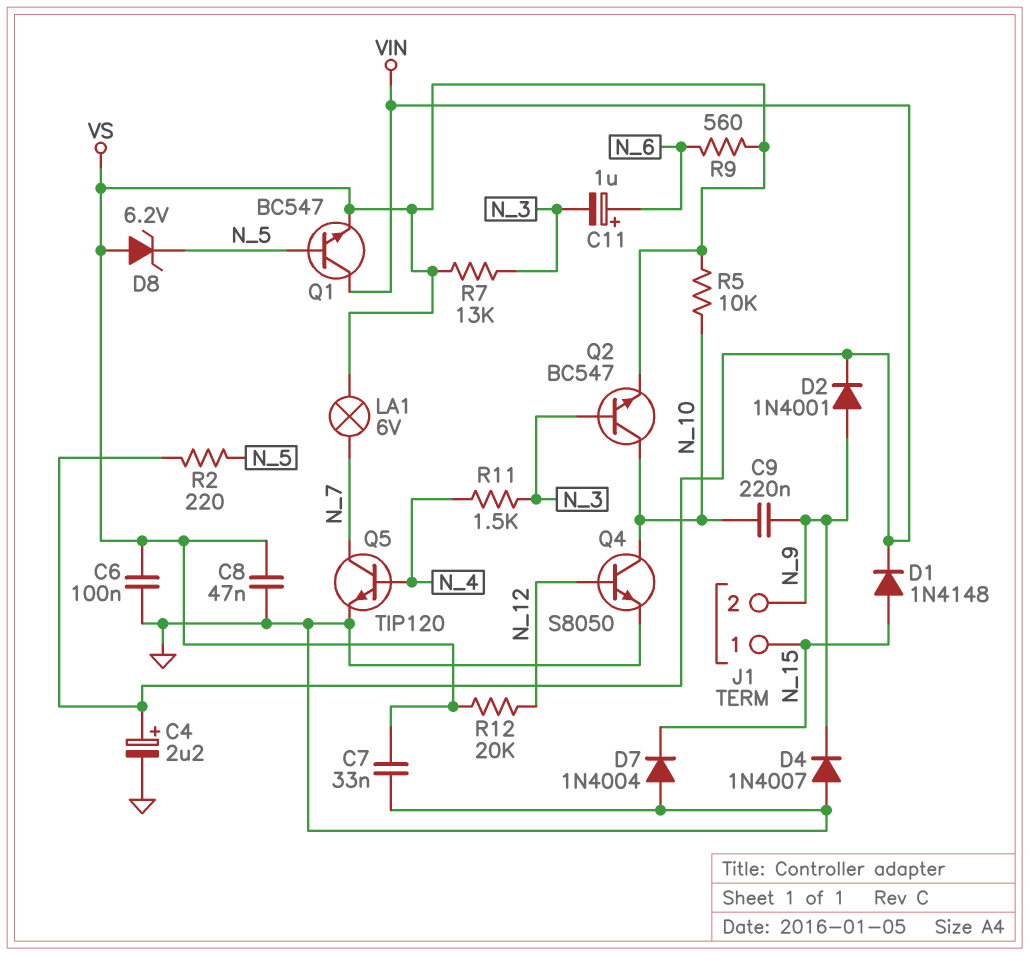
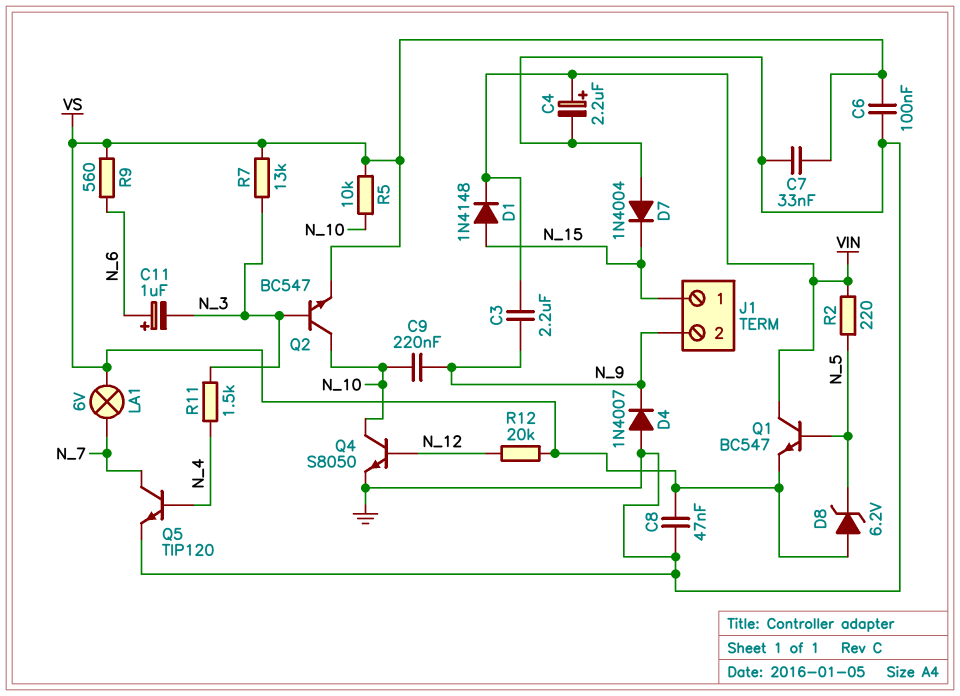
C3: none -> 2.2uF (N_9, VIN)
D2: diode 1N4001 (A N_9, K VIN) -> none

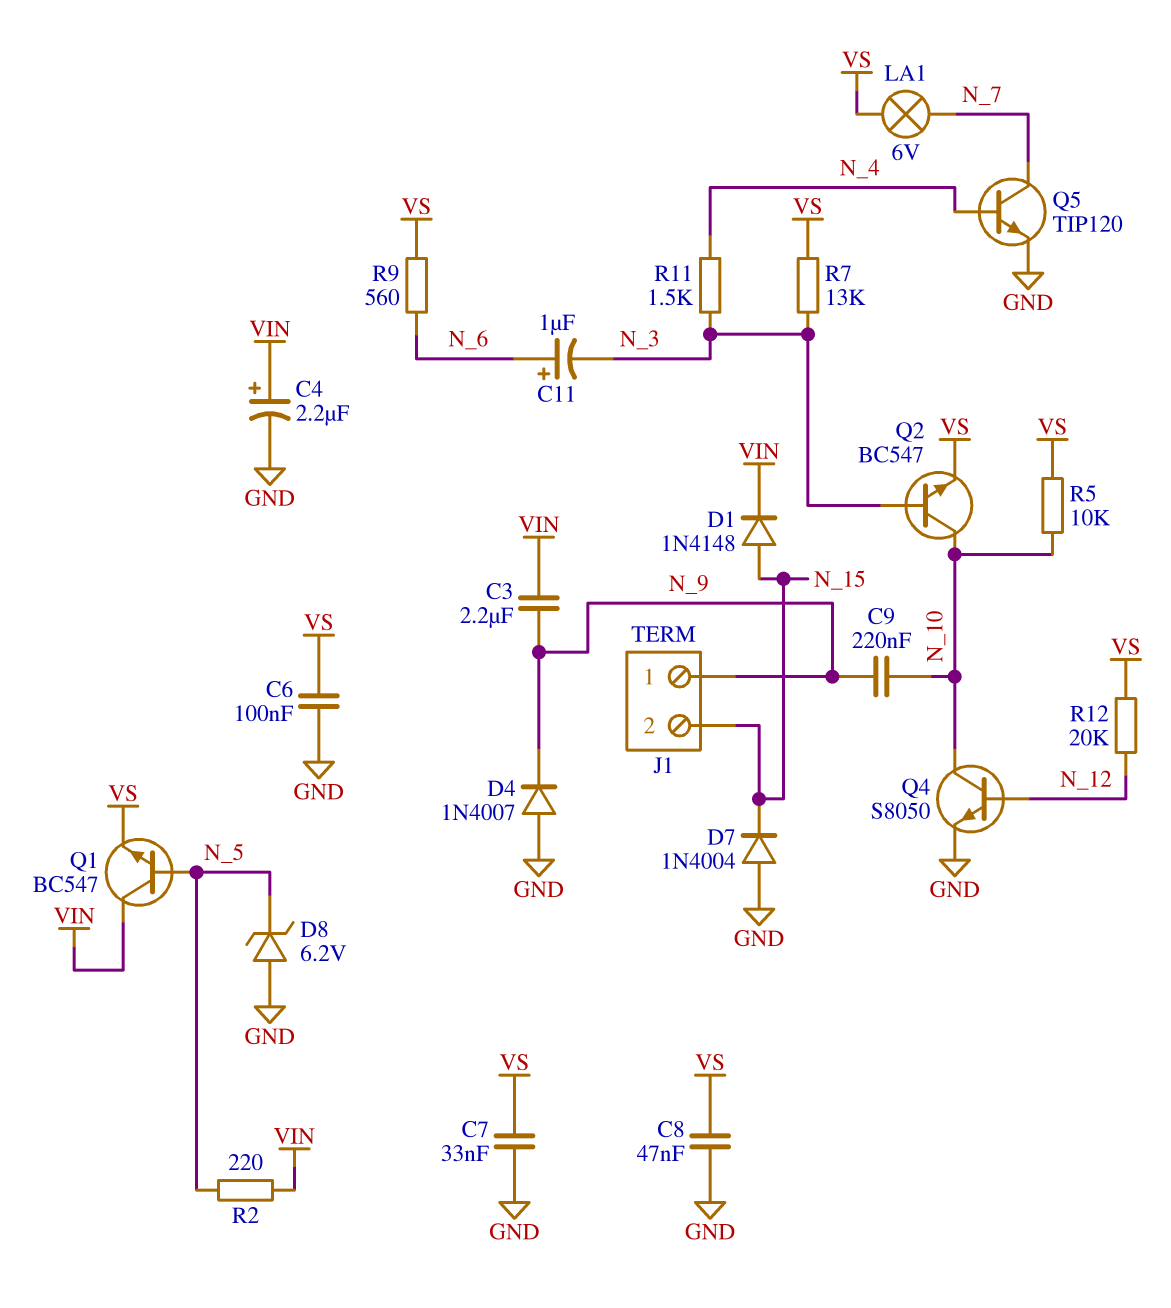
D8: zener 6.2V (A VS, K N_5) -> zener 6.2V (A GND, K N_5)
J1 pin 1: N_15 -> N_9
J1 pin 2: N_9 -> N_15

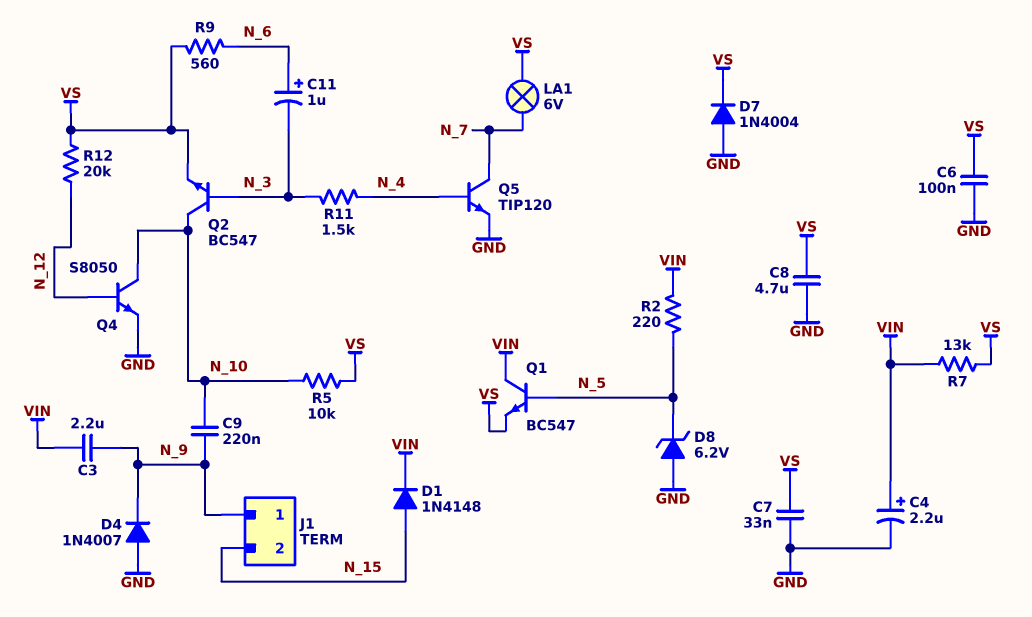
C8: 47nF (GND, VS) -> 4.7uF (GND, VS)
D7: diode 1N4004 (A GND, K N_15) -> diode 1N4004 (A GND, K VS)
R7: 13k (N_3, VS) -> 13k (VIN, VS)

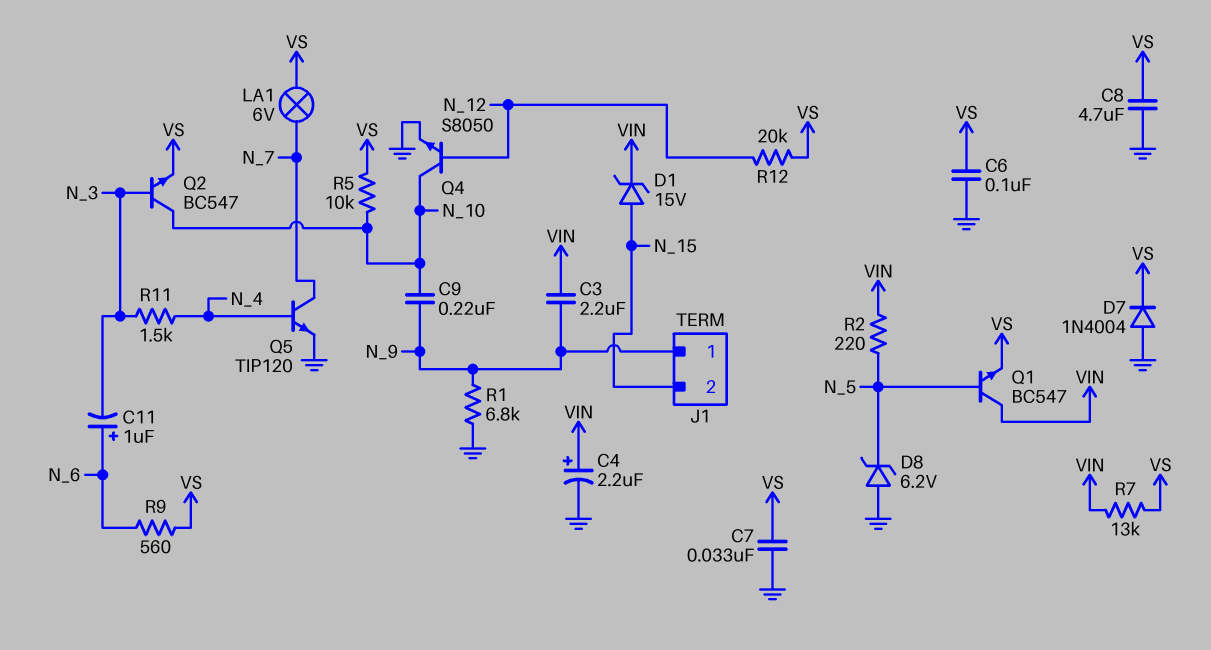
D1: diode 1N4148 (A N_15, K VIN) -> zener 15V (A N_15, K VIN)
D4: diode 1N4007 (A GND, K N_9) -> none
R1: none -> 6.8k (GND, N_9)

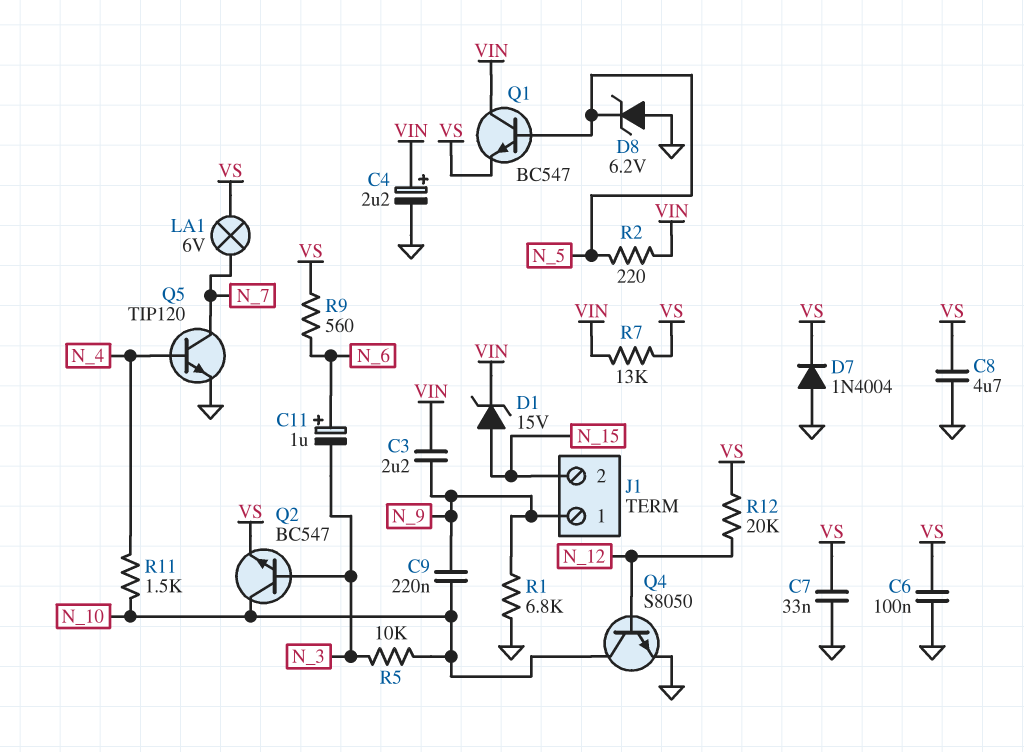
R5: 10k (N_10, VS) -> 10k (N_3, N_10)
R11: 1.5k (N_3, N_4) -> 1.5k (N_4, N_10)

